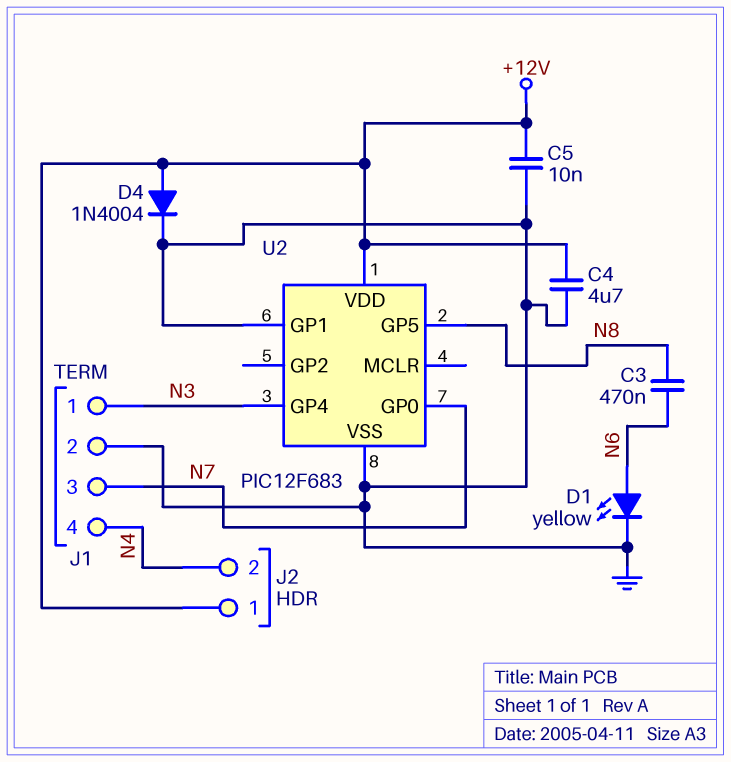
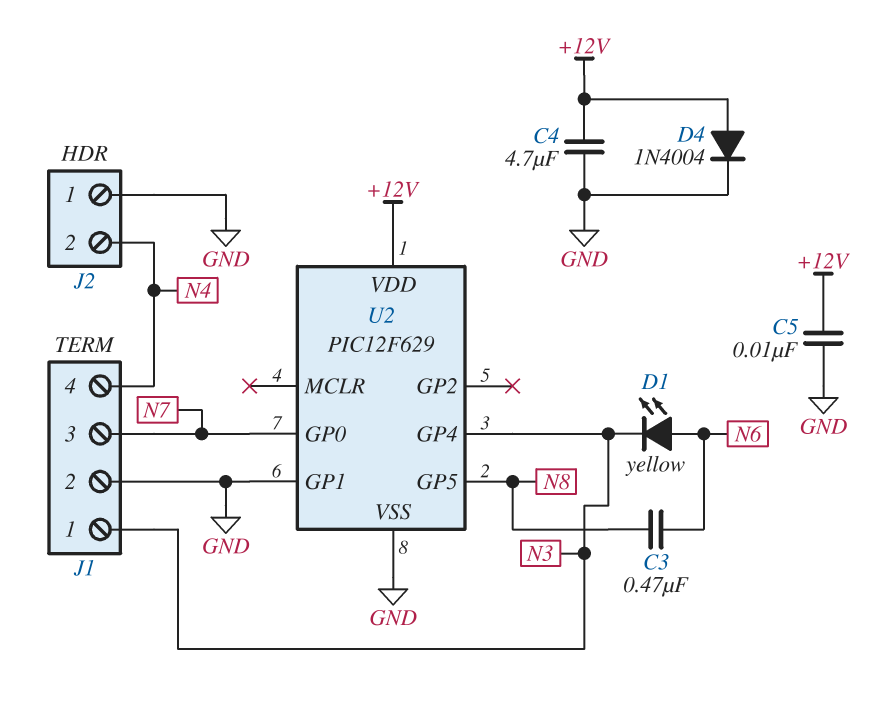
D1: LED yellow (A N6, K GND) -> LED yellow (A N6, K N3)
J2 pin 1: +12V -> GND
U2: PIC12F683 -> PIC12F629

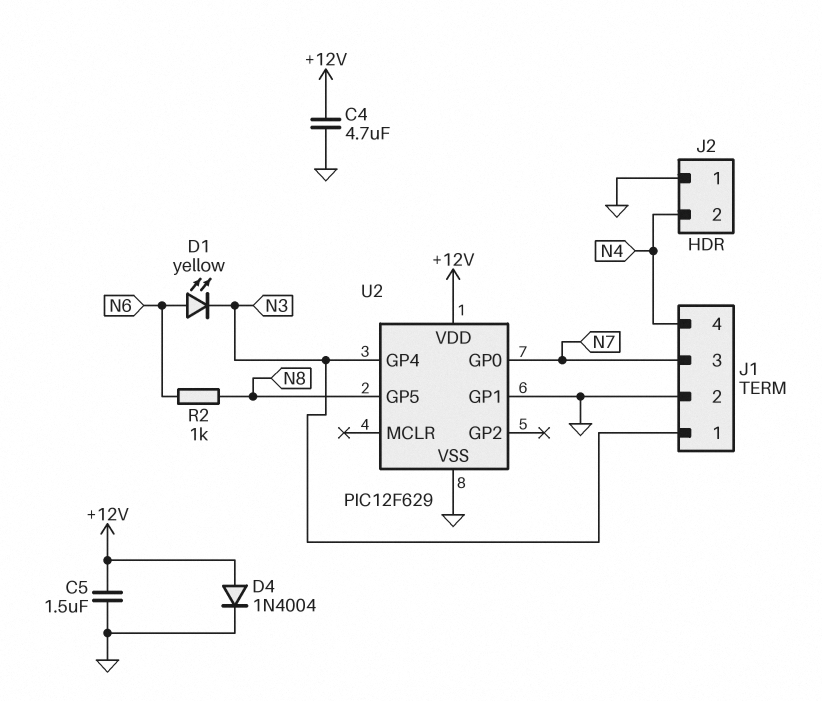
C3: 470nF (N6, N8) -> none
C5: 10nF (+12V, GND) -> 1.5uF (+12V, GND)
R2: none -> 1k (N6, N8)

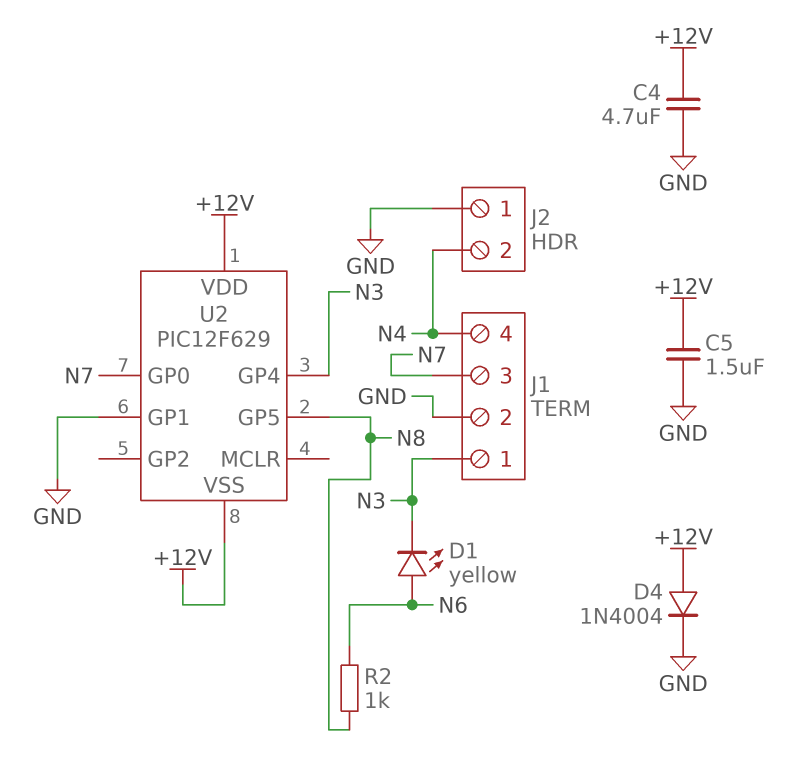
U2 pin VSS: GND -> +12V

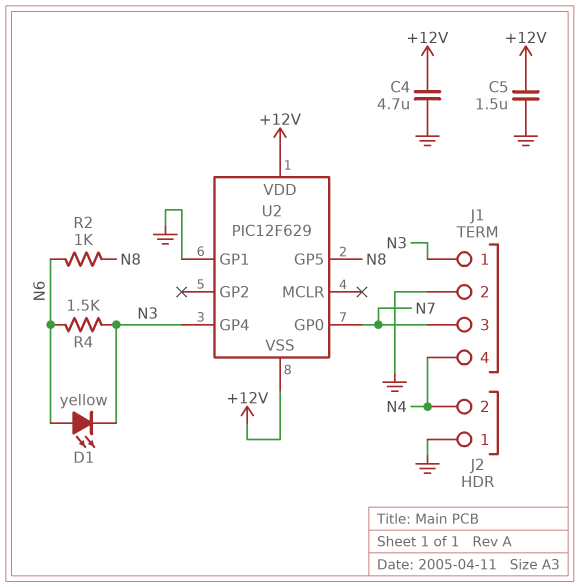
D4: diode 1N4004 (A +12V, K GND) -> none
R4: none -> 1.5k (N3, N6)

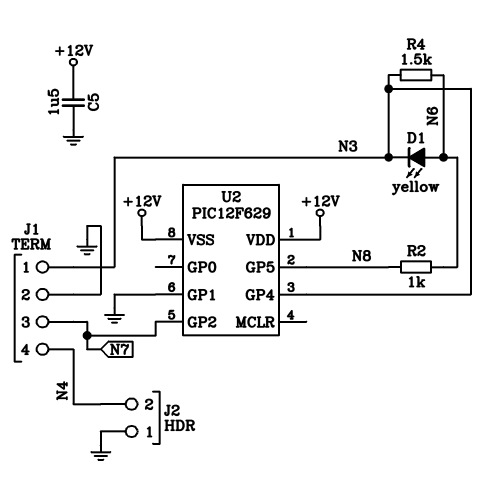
C4: 4.7uF (+12V, GND) -> none
U2 pin GP0: N7 -> none
U2 pin GP2: none -> N7

